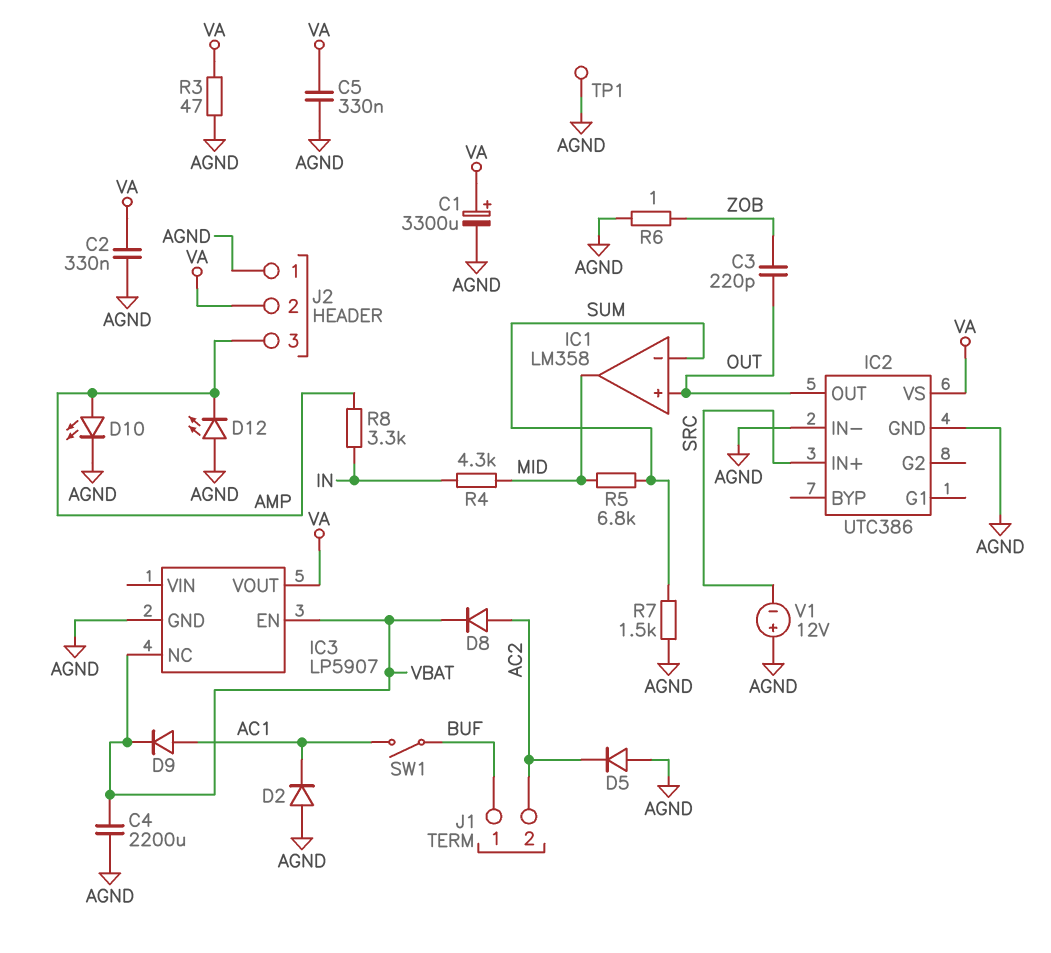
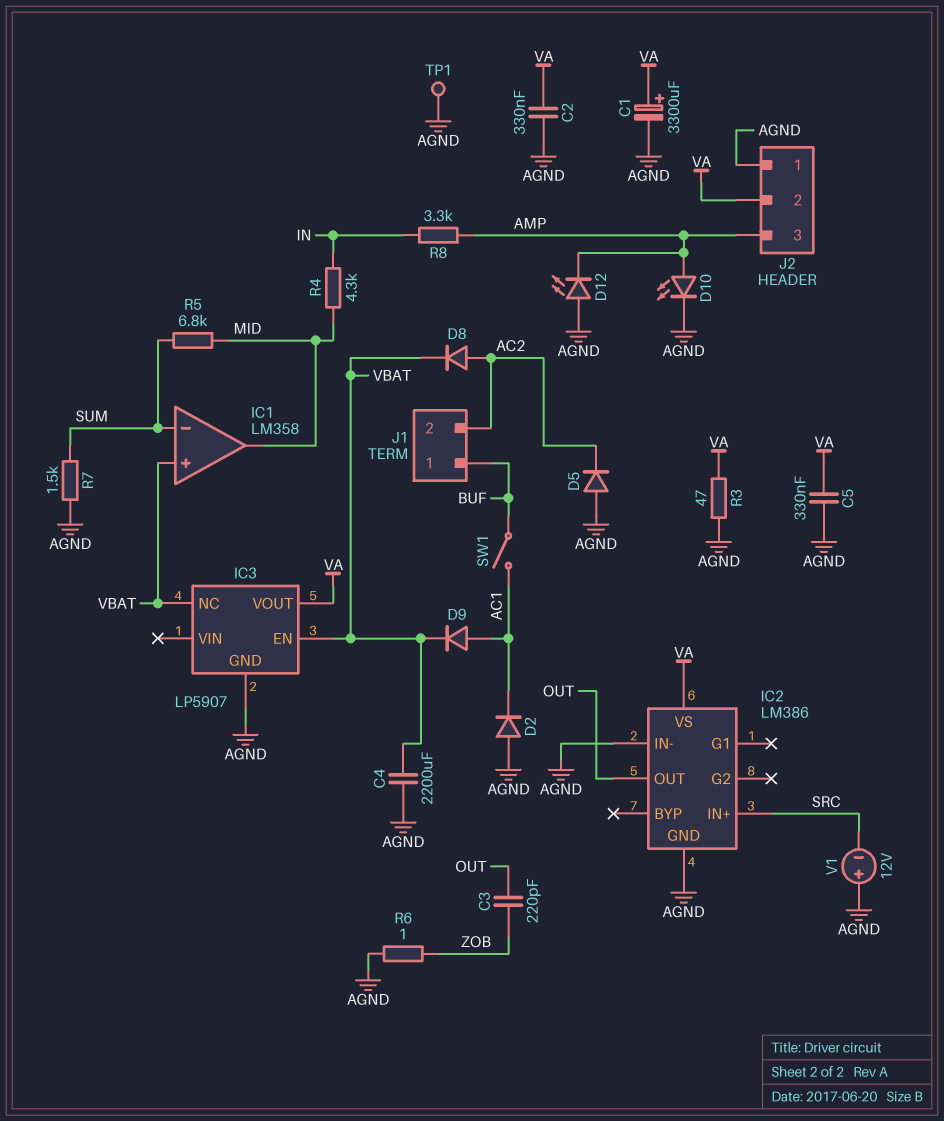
IC1 pin in+: OUT -> VBAT
IC2: UTC386 -> LM386

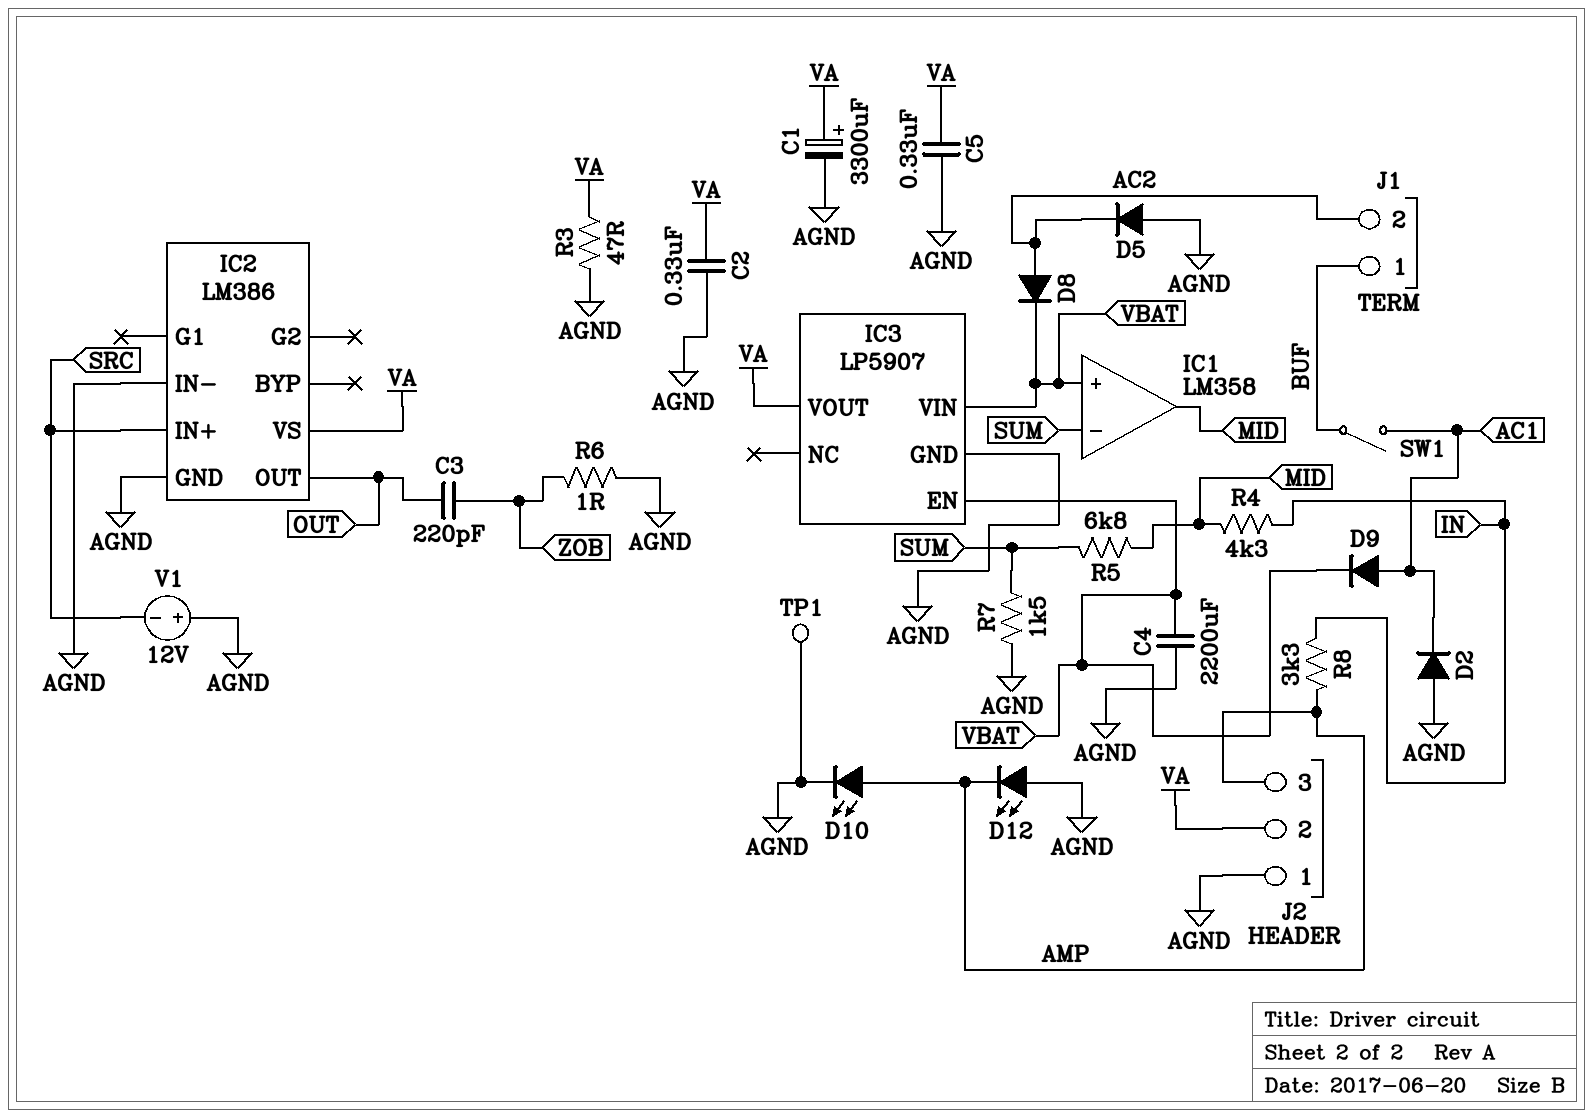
IC3 pin NC: VBAT -> none
IC3 pin VIN: none -> VBAT

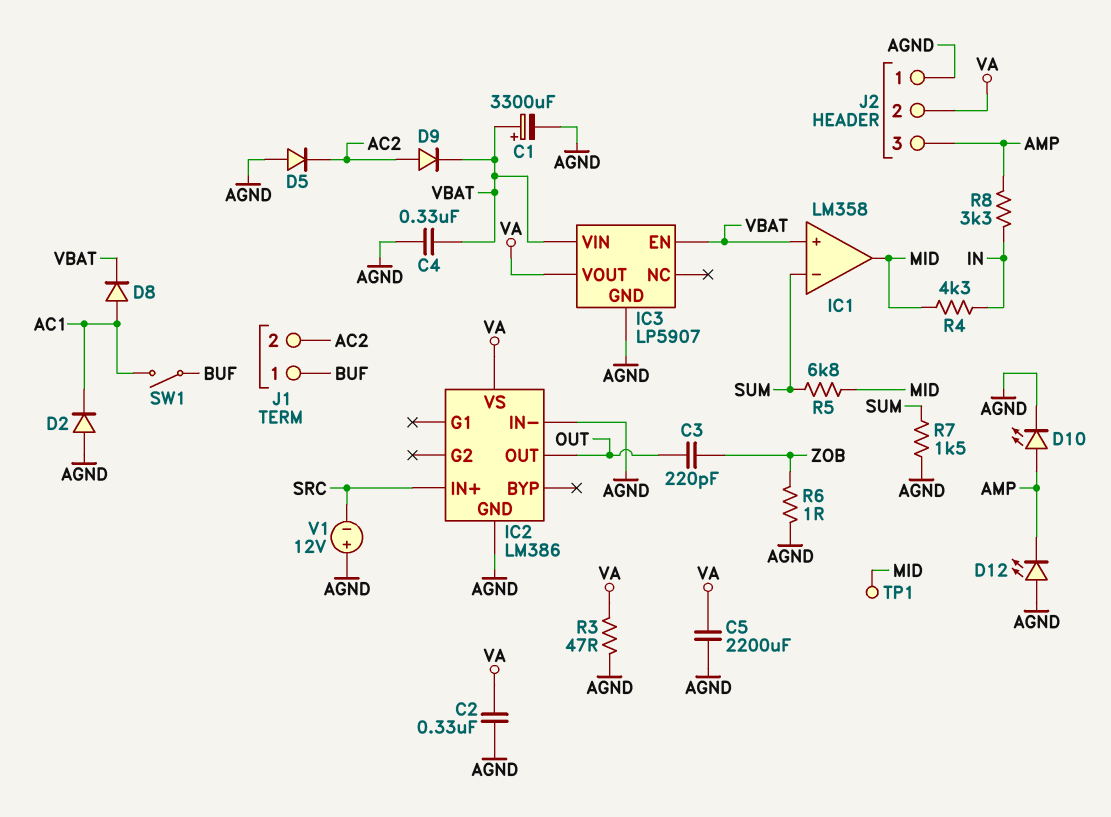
C1: 3300uF (plus VA, minus AGND) -> 3300uF (plus VBAT, minus AGND)
C4: 2200uF (AGND, VBAT) -> 330nF (AGND, VBAT)
C5: 330nF (AGND, VA) -> 2200uF (AGND, VA)
D8: diode (A AC2, K VBAT) -> diode (A AC1, K VBAT)
D9: diode (A AC1, K VBAT) -> diode (A AC2, K VBAT)
TP1: test point (AGND) -> test point (MID)

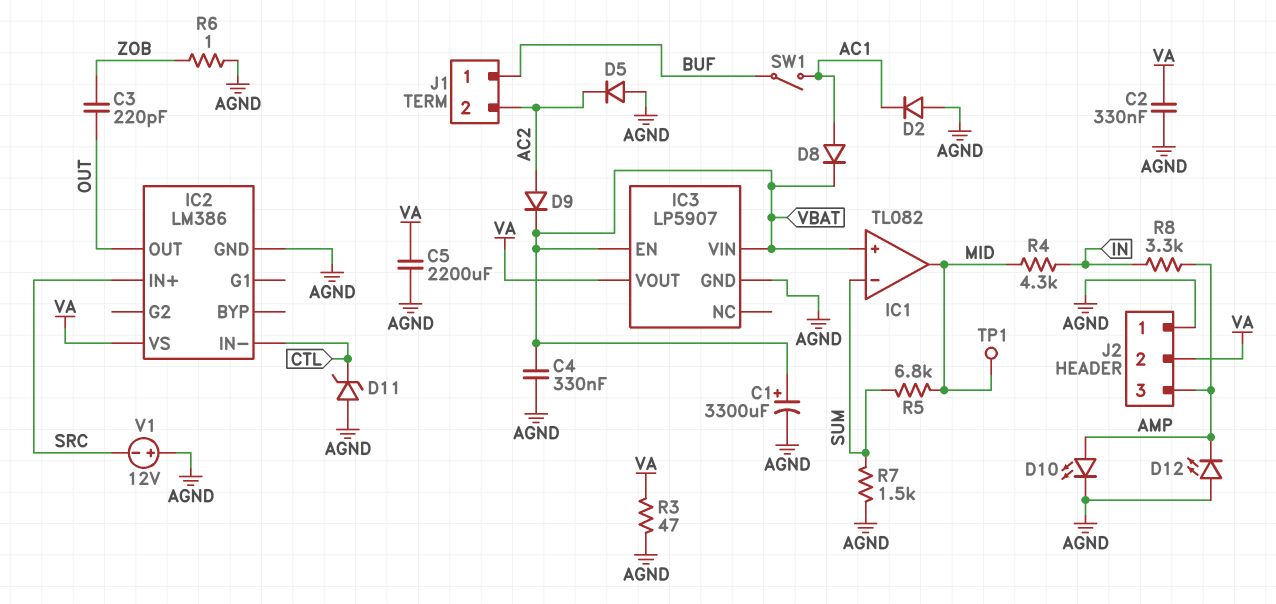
D11: none -> zener (A AGND, K CTL)
IC1: LM358 -> TL082
IC2 pin IN-: AGND -> CTL

